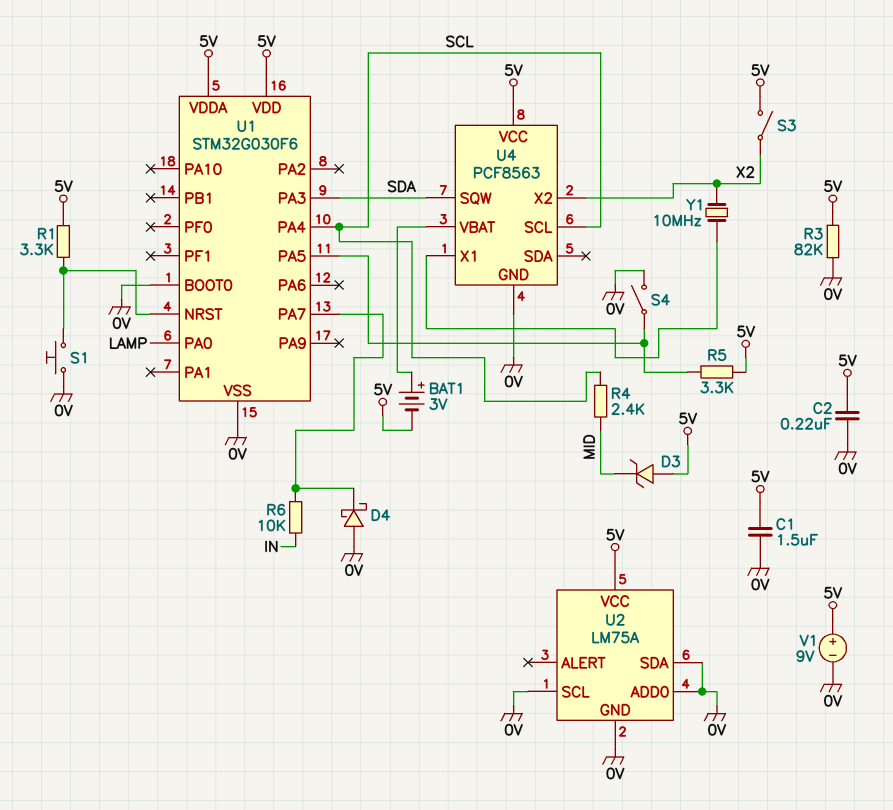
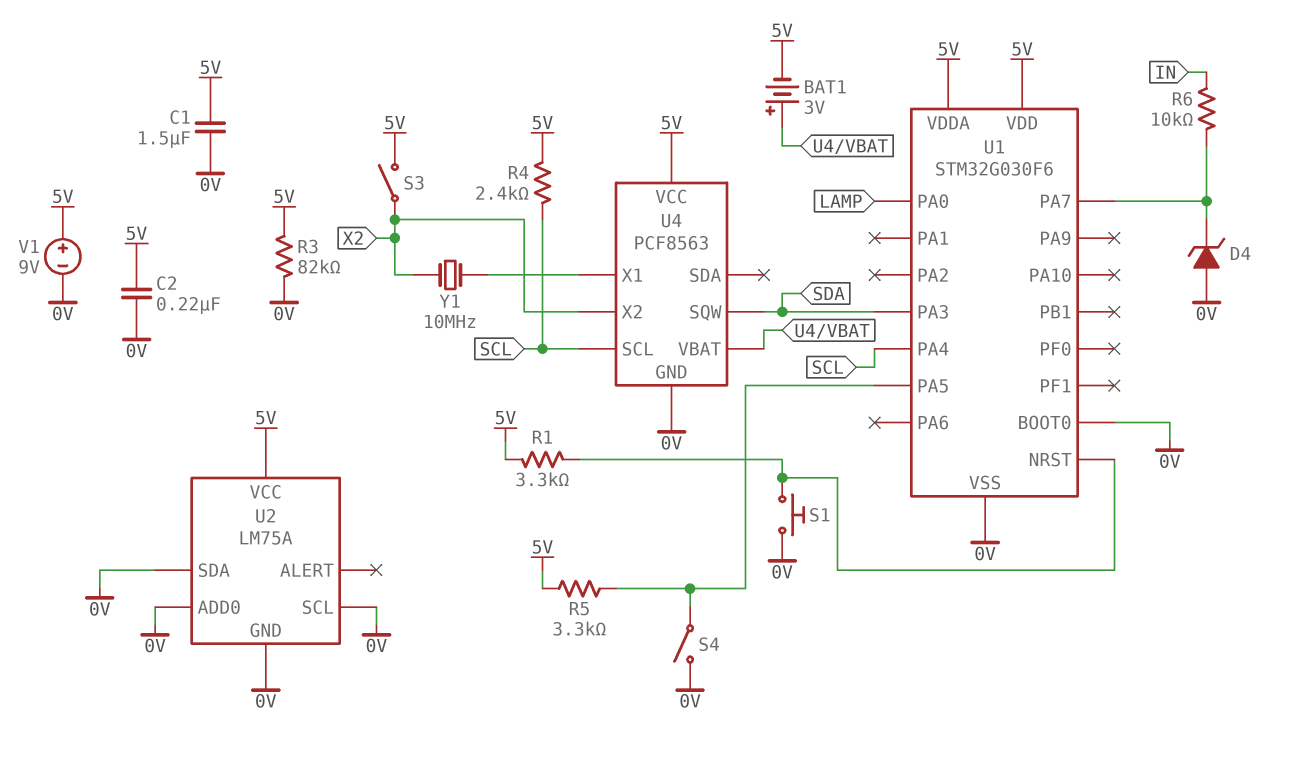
D3: zener (A 5V, K MID) -> none
D4: schottky (A 0V, K U1/PA7) -> zener (A 0V, K U1/PA7)
R4: 2.4k (MID, SCL) -> 2.4k (5V, SCL)

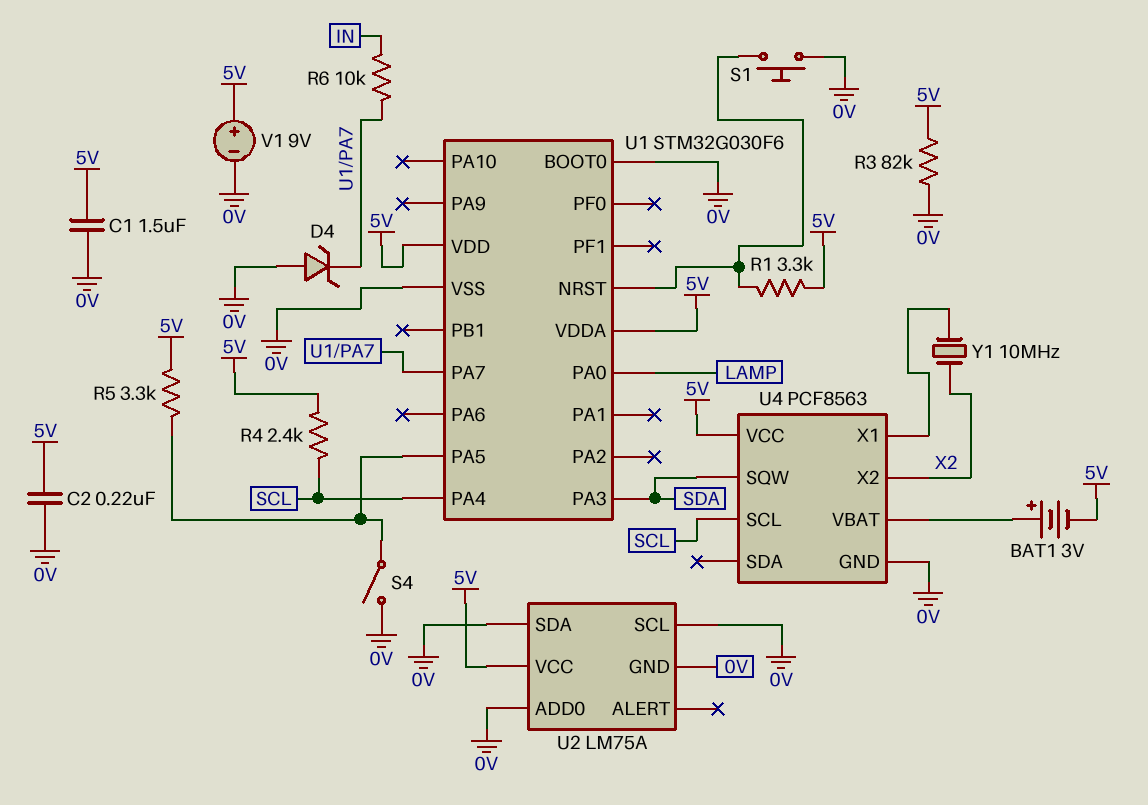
S3: switch (5V, X2) -> none

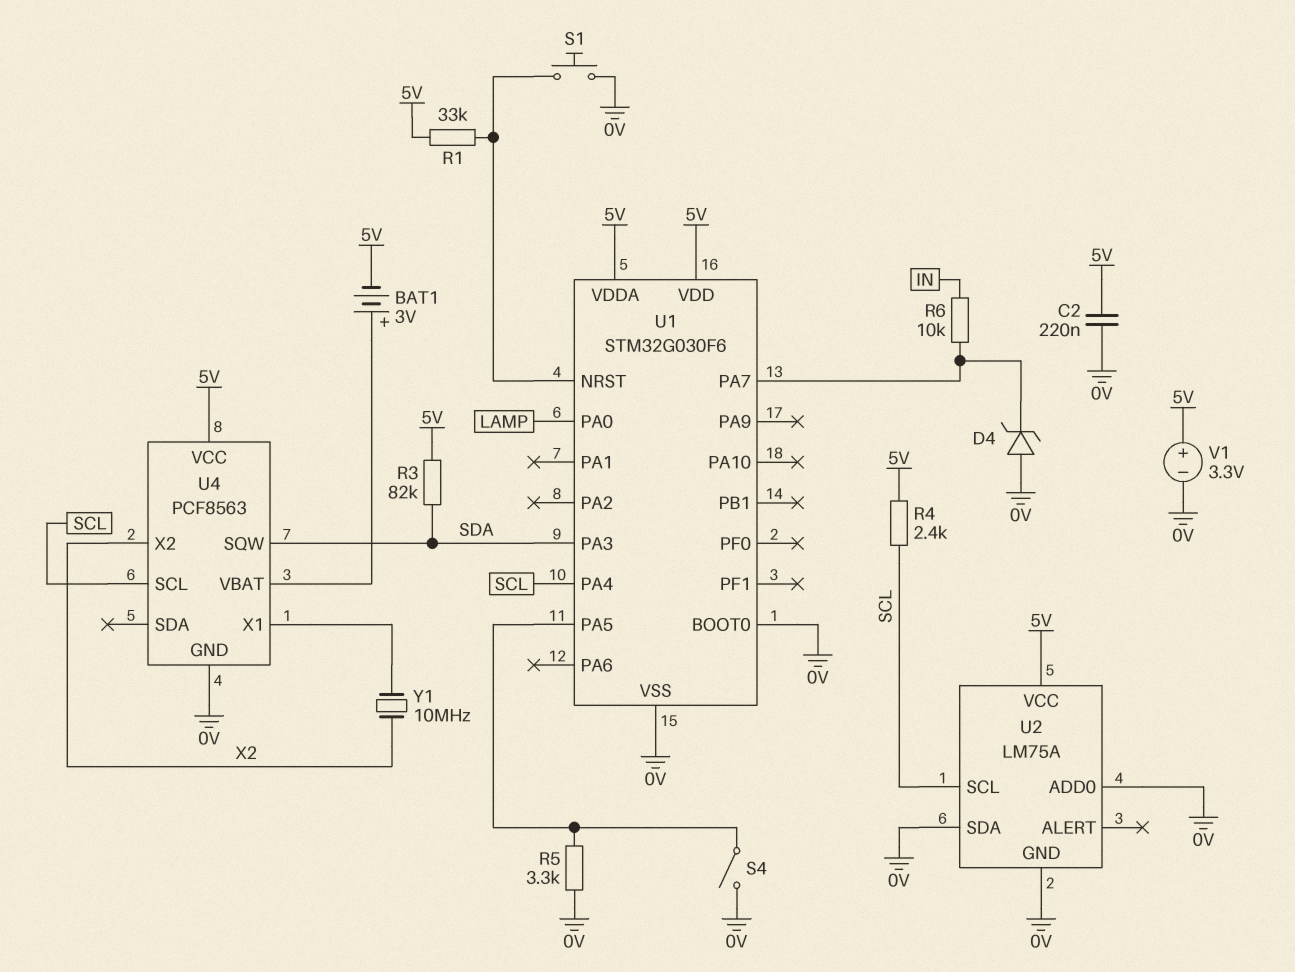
C1: 1.5uF (0V, 5V) -> none
R1: 3.3k (5V, U1/NRST) -> 33k (5V, U1/NRST)
R3: 82k (0V, 5V) -> 82k (5V, SDA)
R5: 3.3k (5V, U1/PA5) -> 3.3k (0V, U1/PA5)
U2 pin SCL: 0V -> SCL
V1: 9V (plus 5V, minus 0V) -> 3.3V (plus 5V, minus 0V)

